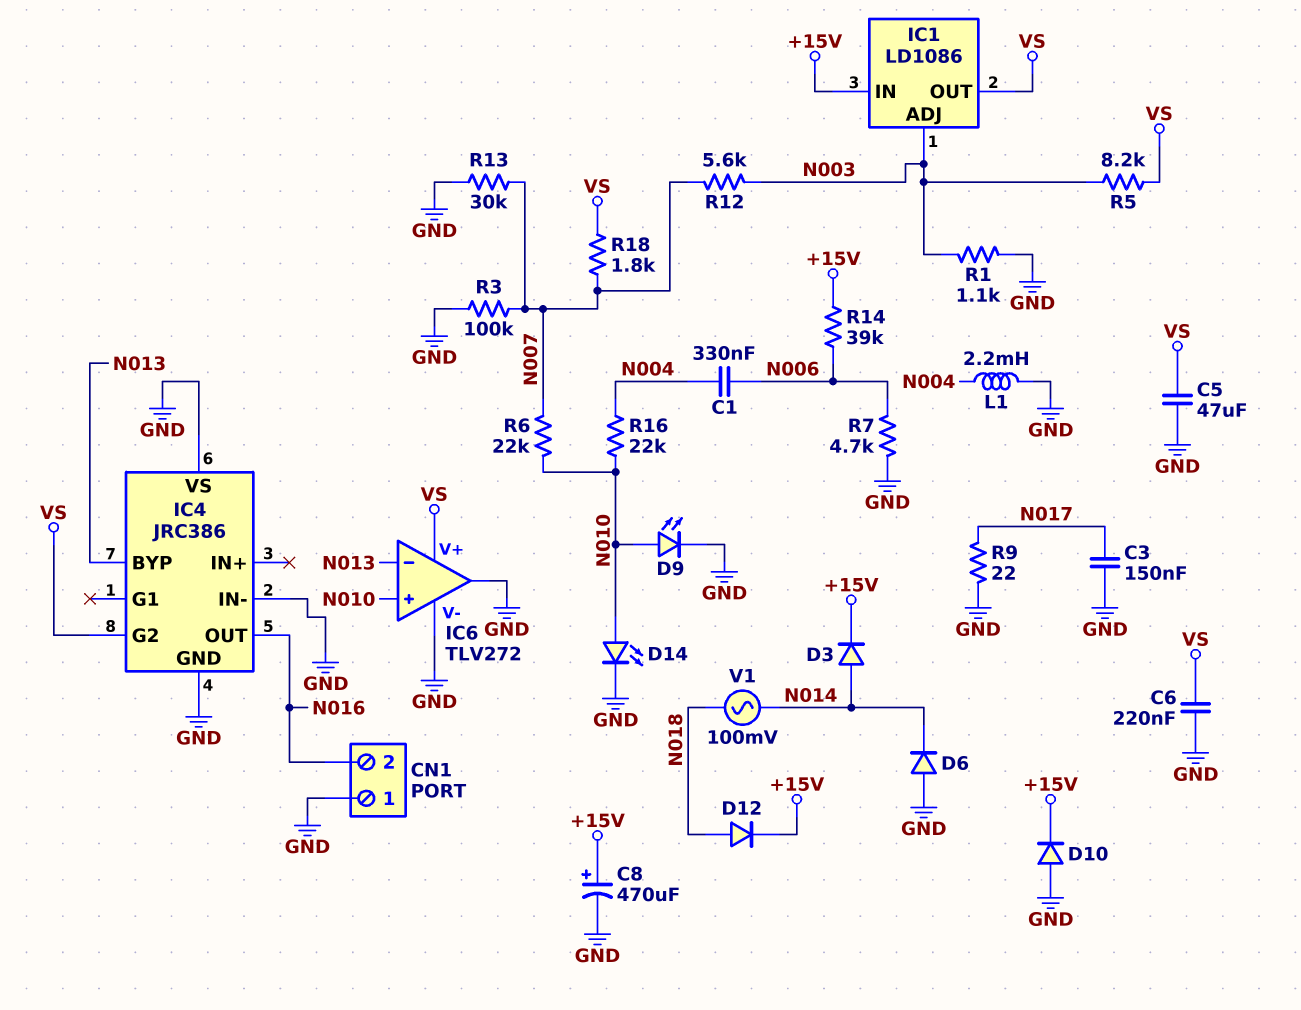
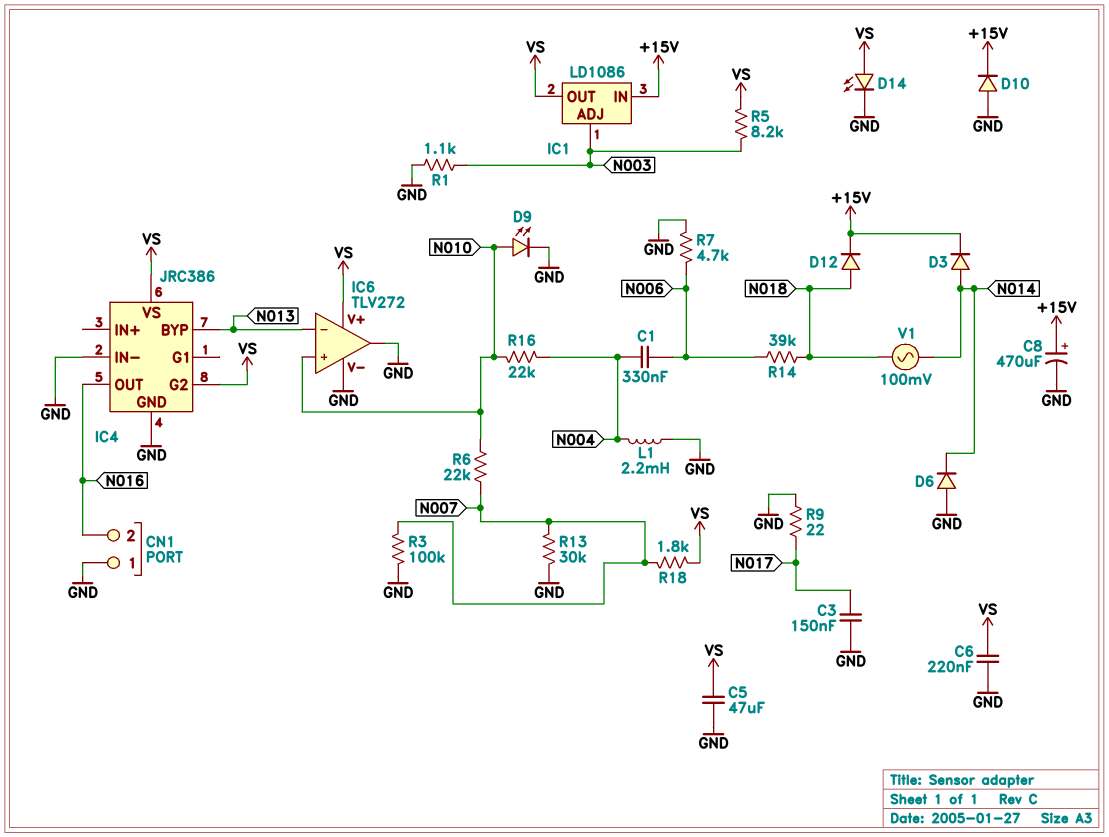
D14: LED (A N010, K GND) -> LED (A VS, K GND)
IC4 pin VS: GND -> VS
R12: 5.6k (N003, N007) -> none
R14: 39k (+15V, N006) -> 39k (N006, N018)

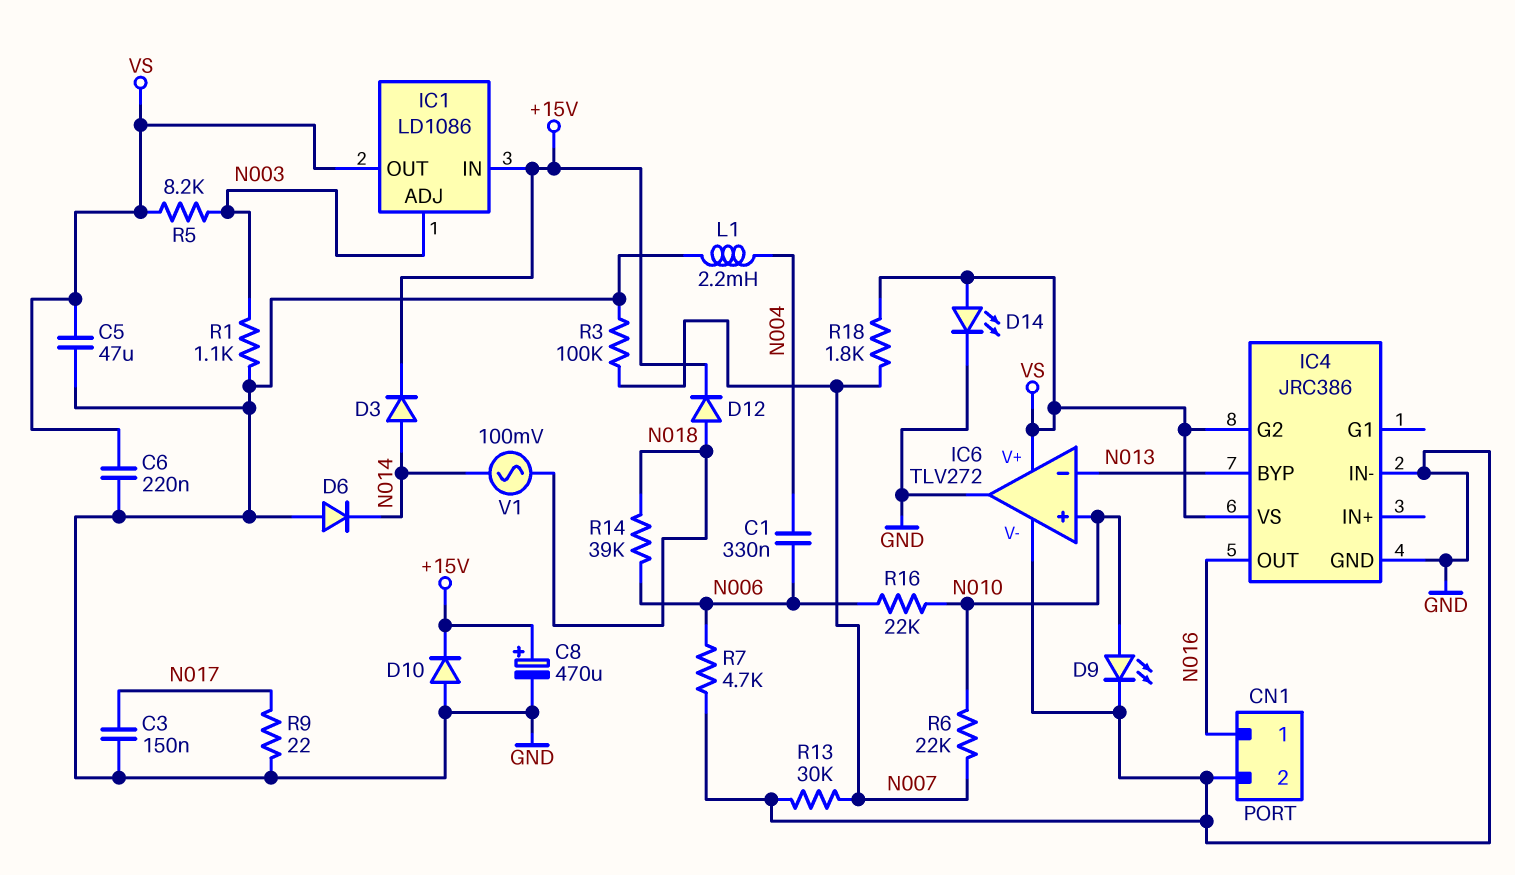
CN1 pin 1: GND -> N016
CN1 pin 2: N016 -> GND
R16: 22k (N004, N010) -> 22k (N006, N010)

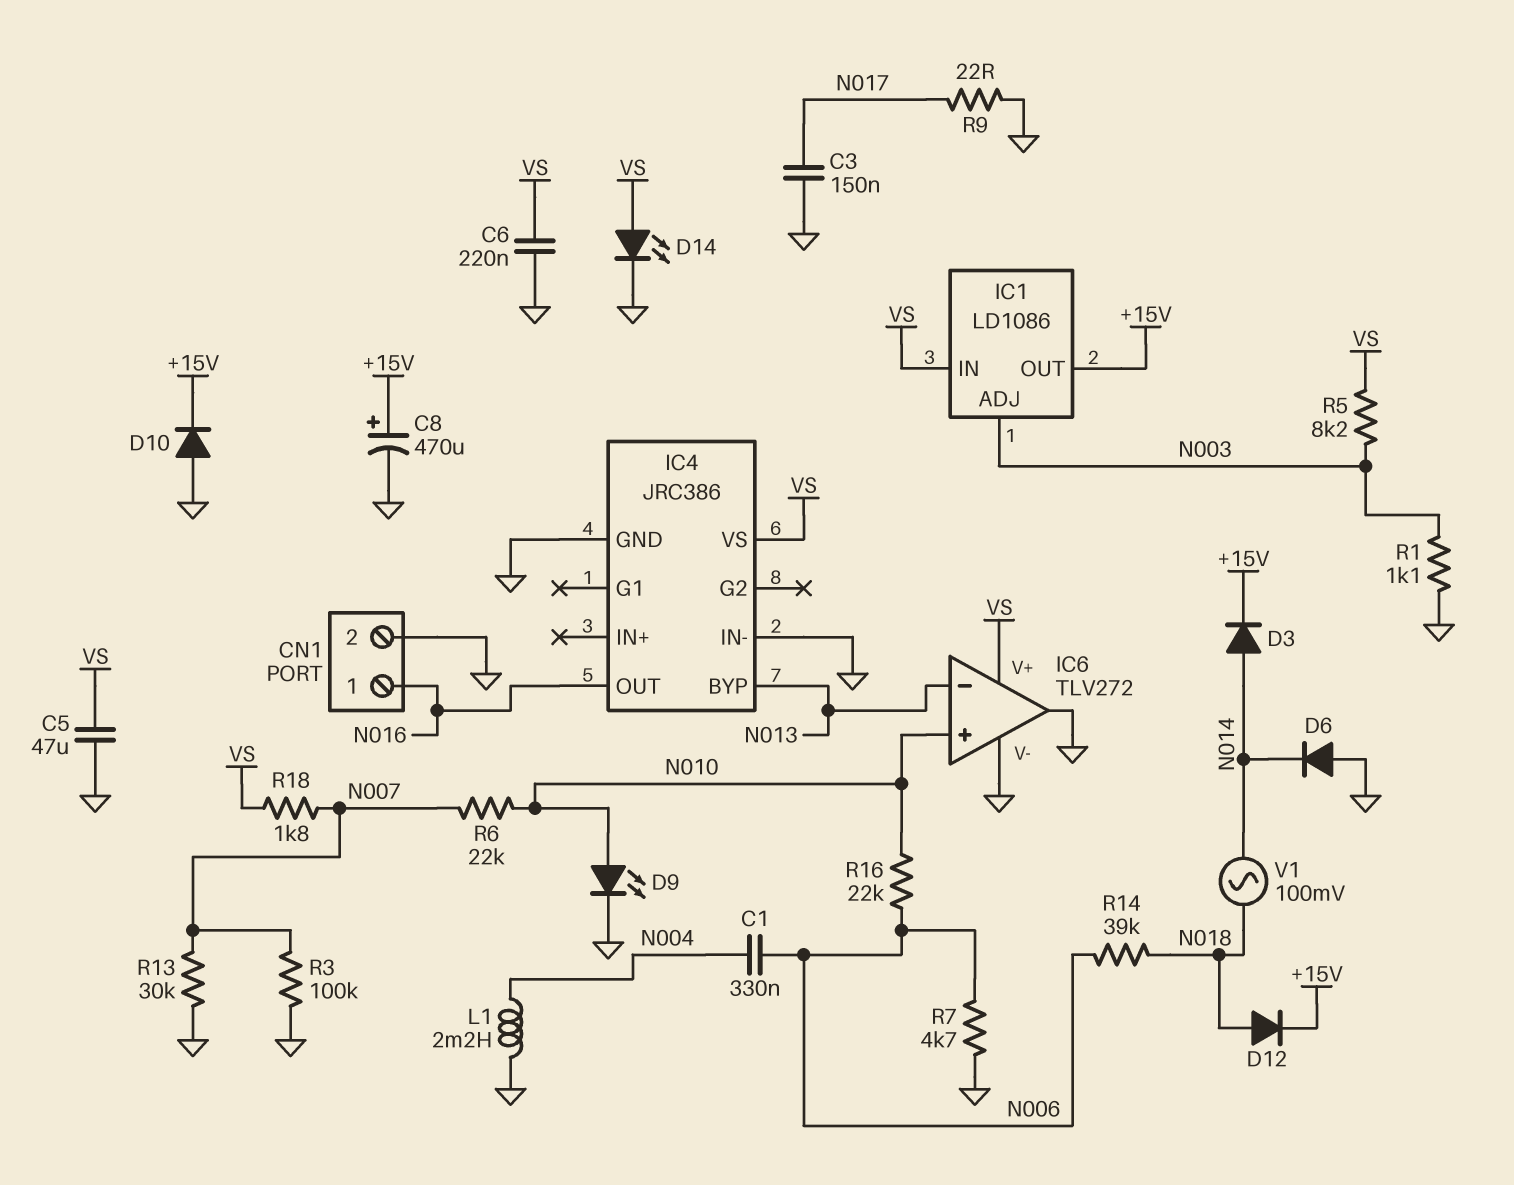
IC1 pin IN: +15V -> VS
IC1 pin OUT: VS -> +15V
IC4 pin G2: VS -> none

